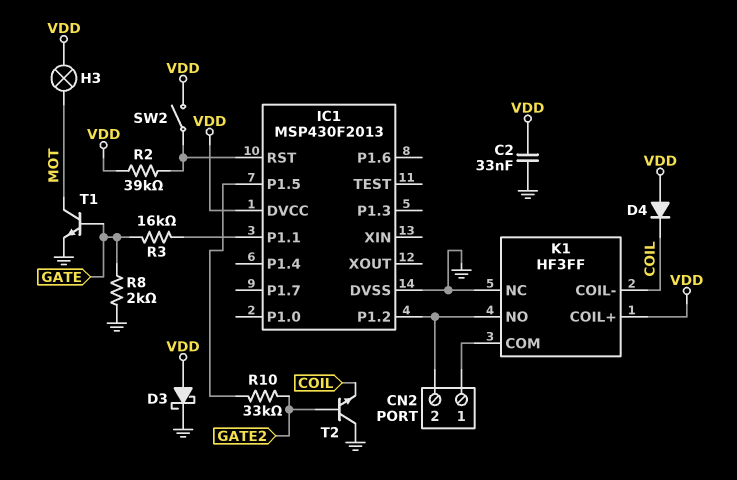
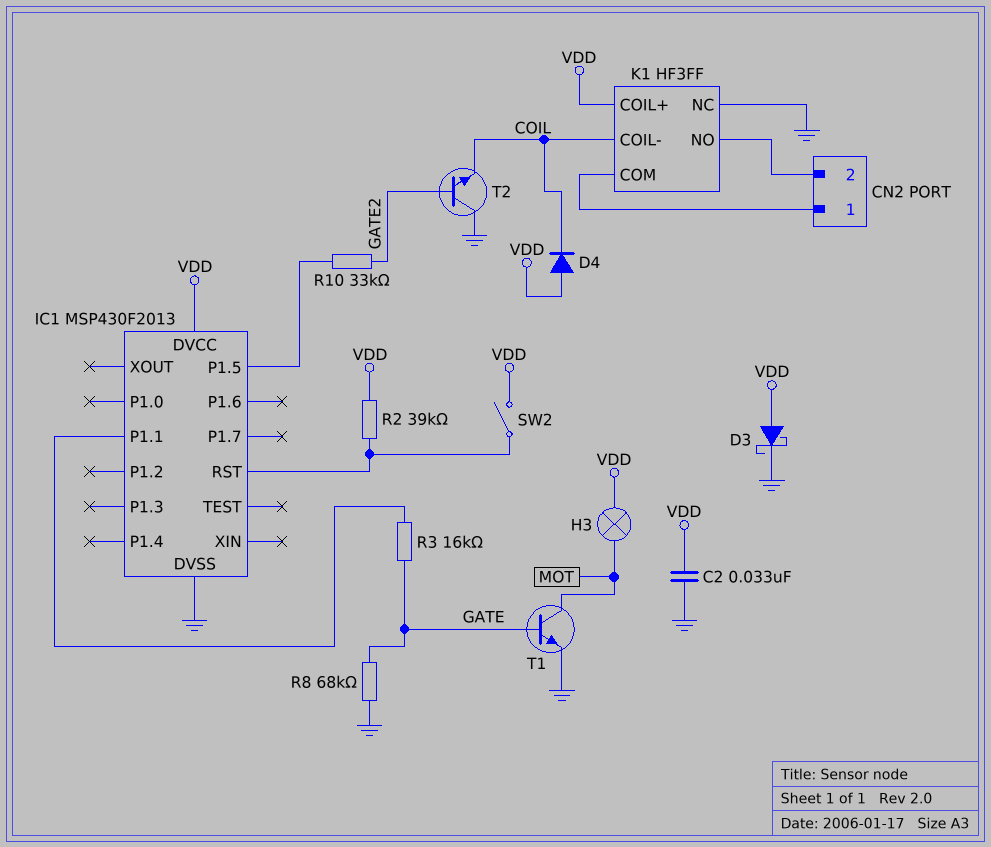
IC1 pin P1.2: CN2/2 -> none
R8: 2k (GATE, GND) -> 68k (GATE, GND)

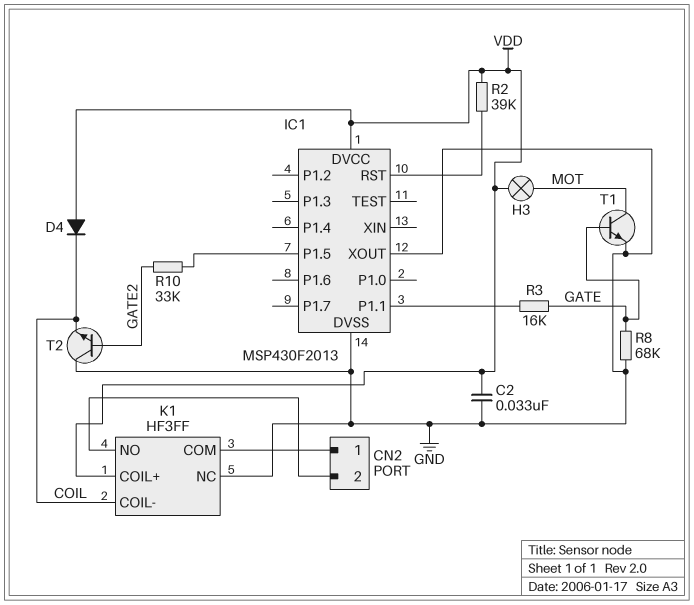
D3: schottky (A VDD, K GND) -> none
IC1 pin XOUT: none -> GND
SW2: switch (IC1/RST, VDD) -> none

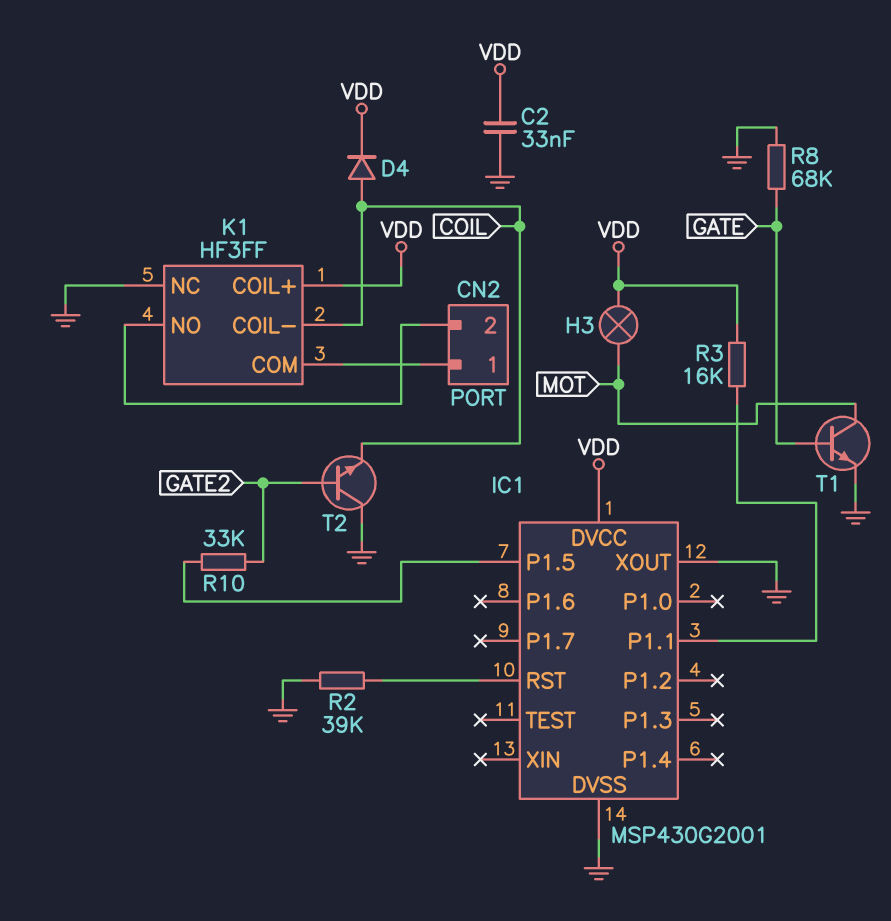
D4: diode (A VDD, K COIL) -> diode (A COIL, K VDD)
IC1: MSP430F2013 -> MSP430G2001
R2: 39k (IC1/RST, VDD) -> 39k (GND, IC1/RST)
R3: 16k (GATE, IC1/P1.1) -> 16k (IC1/P1.1, VDD)

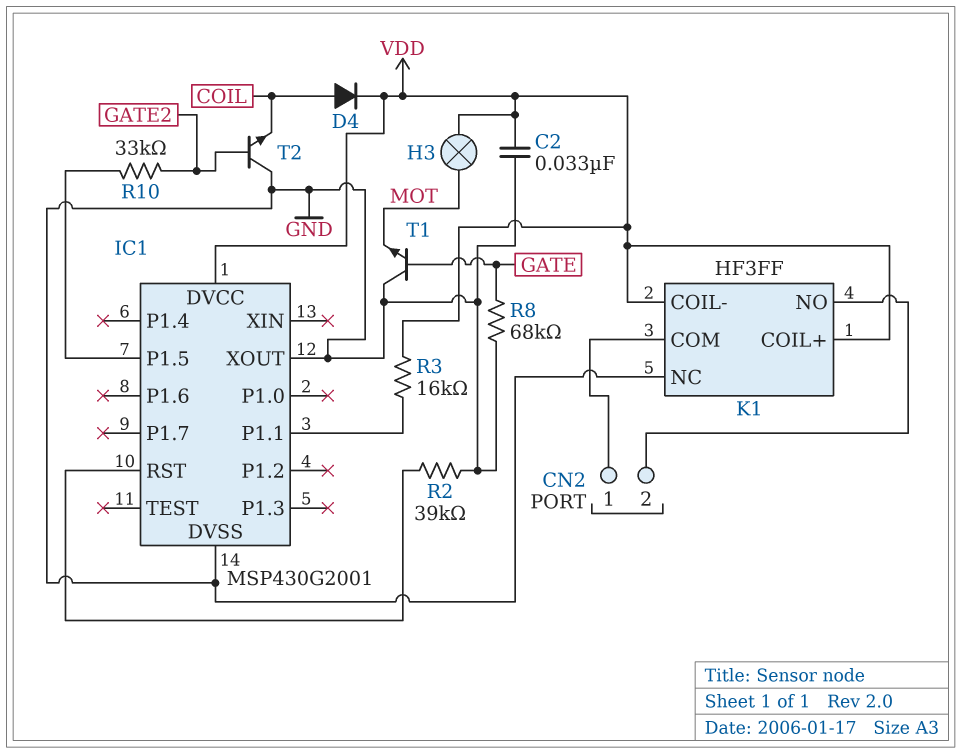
K1 pin COIL-: COIL -> VDD
T1: NPN (B GATE, C MOT, E GND) -> NPN (B GATE, C GND, E MOT)

